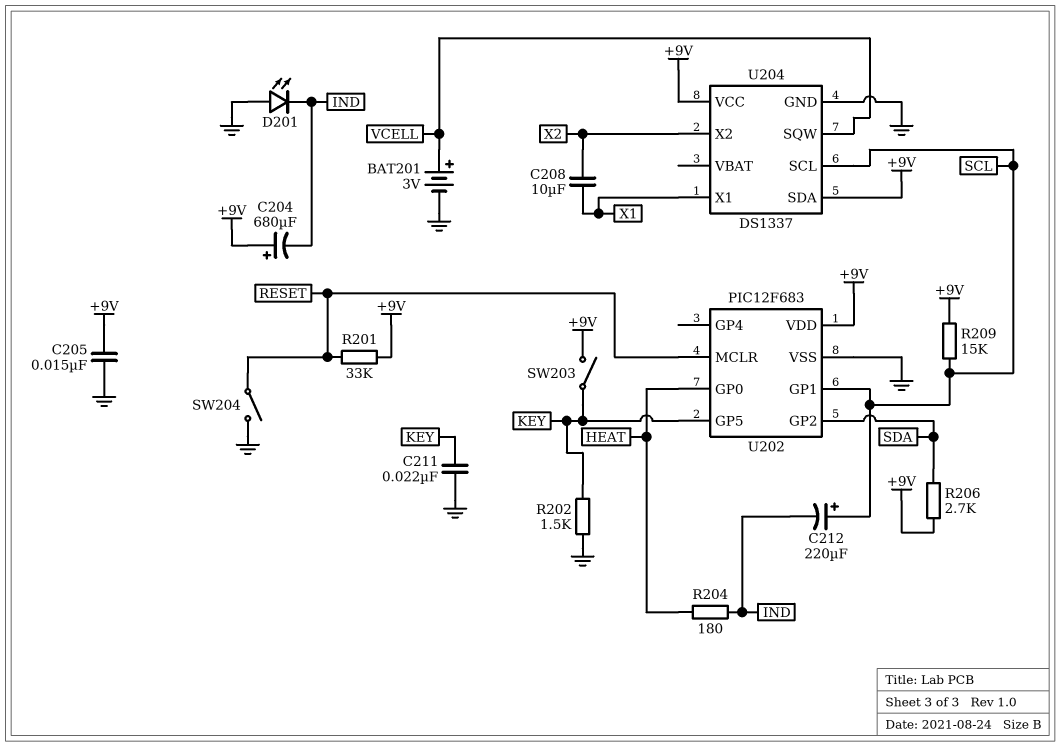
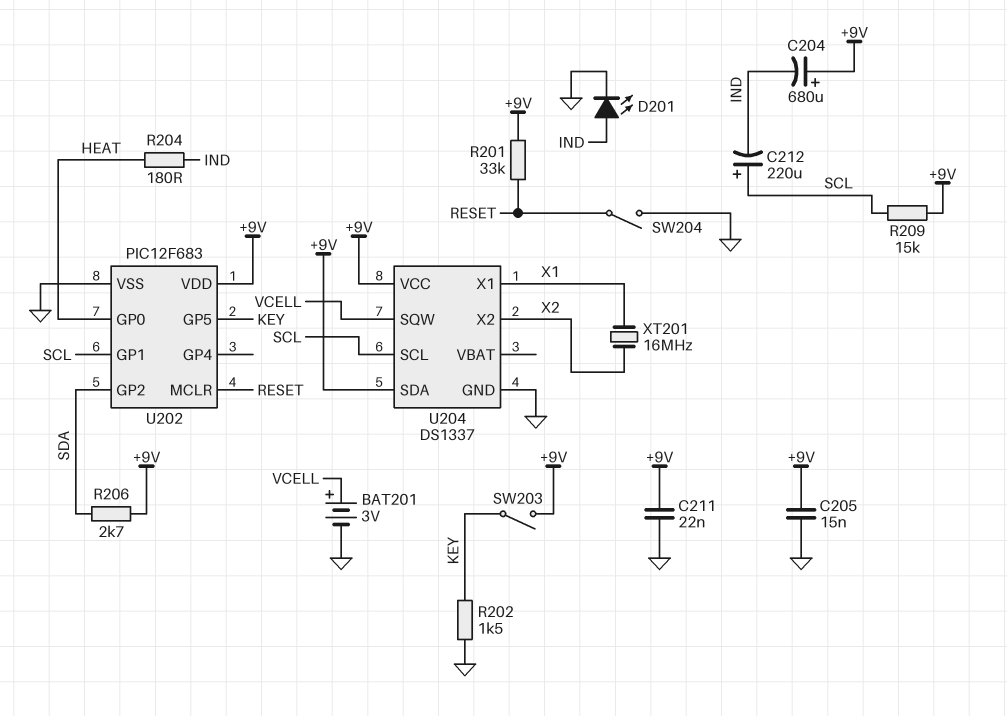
C208: 10uF (X1, X2) -> none
C211: 22nF (GND, KEY) -> 22nF (+9V, GND)
D201: LED (A GND, K IND) -> LED (A IND, K GND)
XT201: none -> 16MHz (X1, X2)

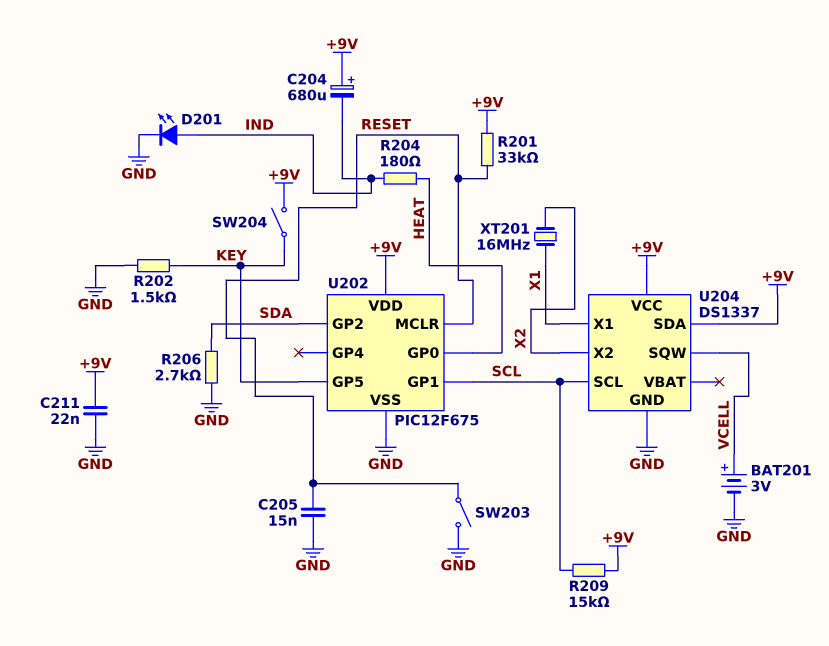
C205: 15nF (+9V, GND) -> 15nF (GND, RESET)
C212: 220uF (plus SCL, minus IND) -> none
R206: 2.7k (+9V, SDA) -> 2.7k (GND, SDA)
SW203: switch (+9V, KEY) -> switch (GND, RESET)
SW204: switch (GND, RESET) -> switch (+9V, KEY)
U202: PIC12F683 -> PIC12F675

